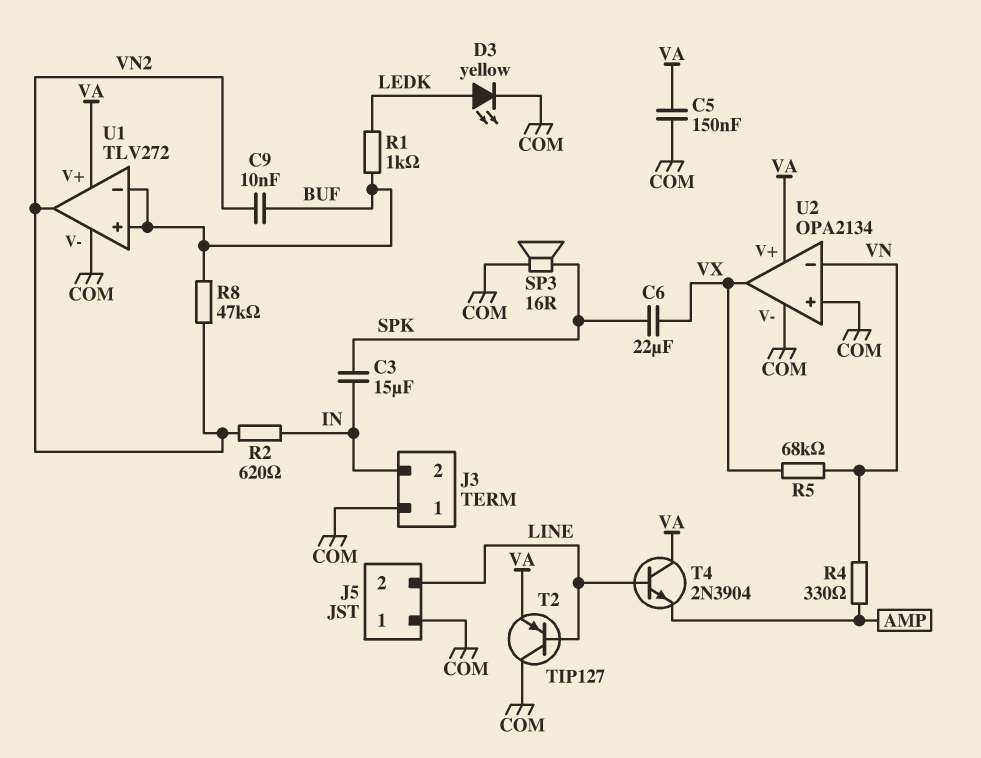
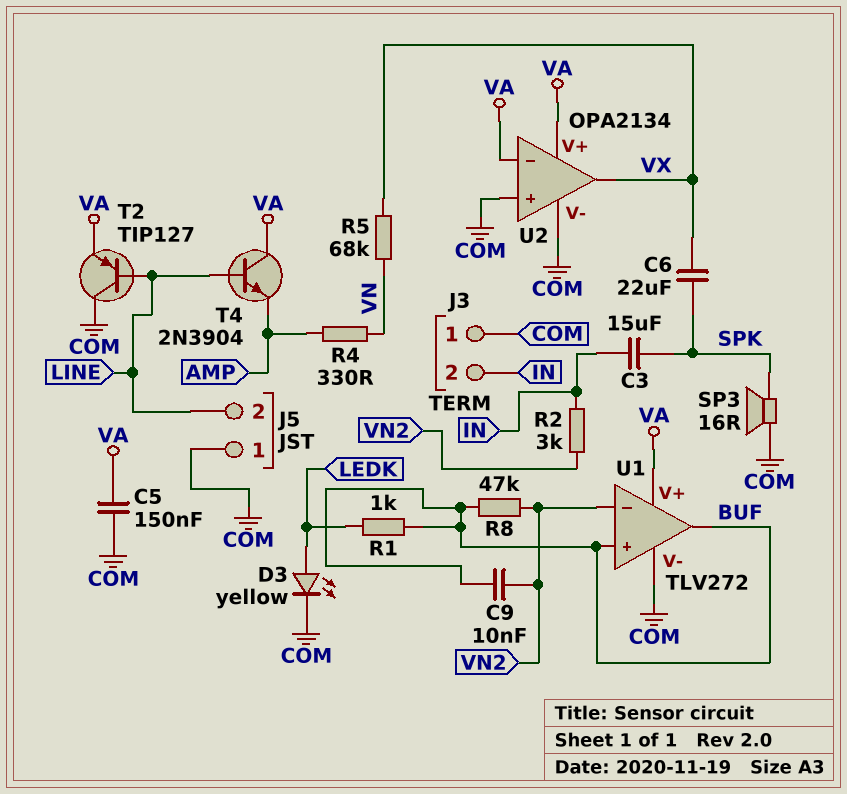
R2: 620 (IN, VN2) -> 3k (IN, VN2)
U1 pin in-: BUF -> VN2
U1 pin out: VN2 -> BUF
U2 pin in-: VN -> VA

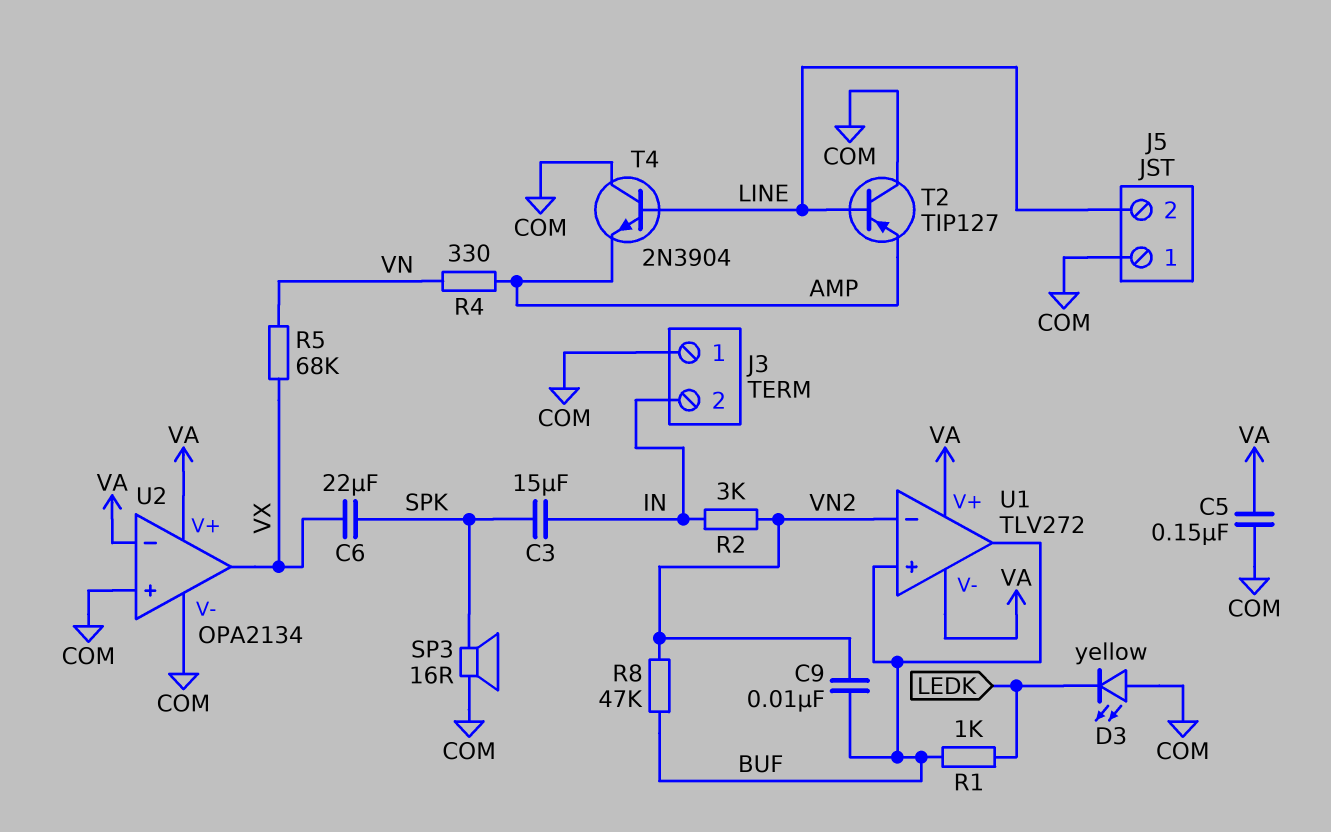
D3: LED yellow (A LEDK, K COM) -> LED yellow (A COM, K LEDK)
T2: PNP TIP127 (B LINE, C COM, E VA) -> PNP TIP127 (B LINE, C COM, E AMP)
T4: NPN 2N3904 (B LINE, C VA, E AMP) -> NPN 2N3904 (B LINE, C COM, E AMP)
U1 pin V-: COM -> VA

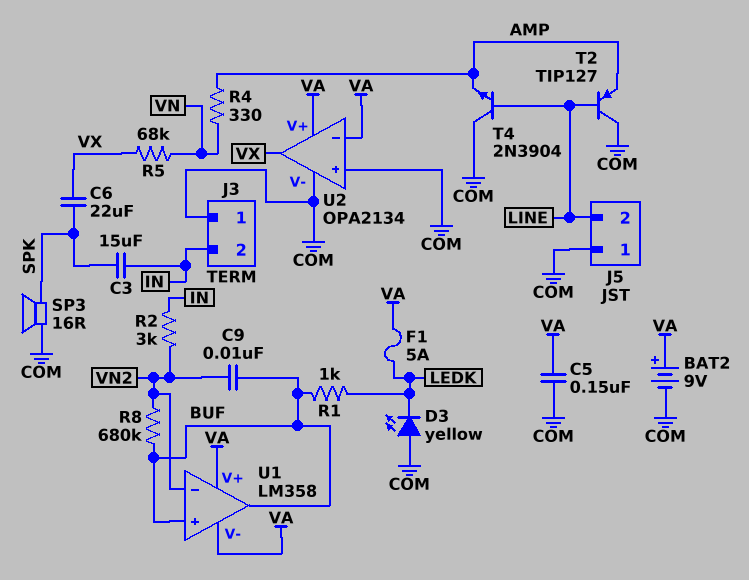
BAT2: none -> 9V (plus VA, minus COM)
F1: none -> 5A (LEDK, VA)
R8: 47k (BUF, VN2) -> 680k (BUF, VN2)
U1: TLV272 -> LM358

